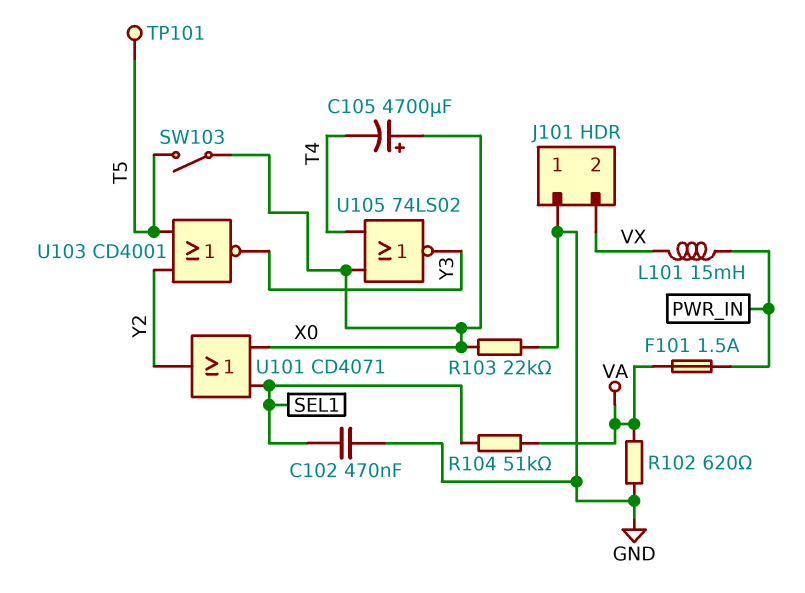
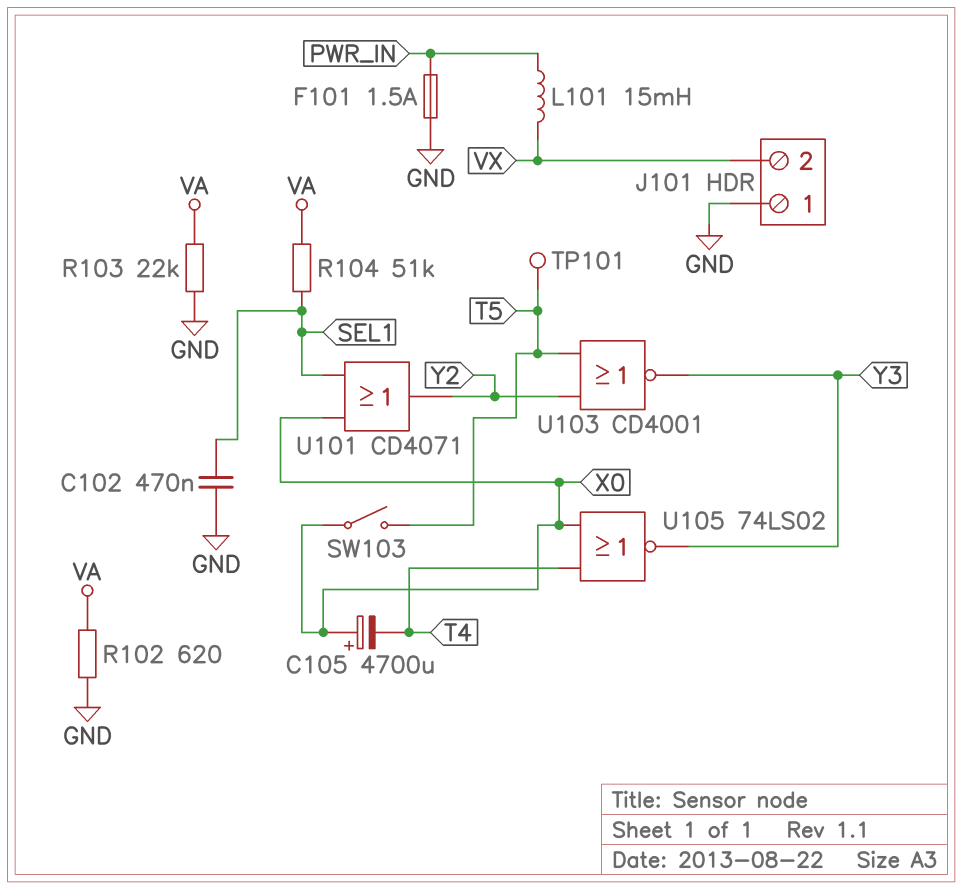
F101: 1.5A (PWR_IN, VA) -> 1.5A (GND, PWR_IN)
R103: 22k (GND, X0) -> 22k (GND, VA)

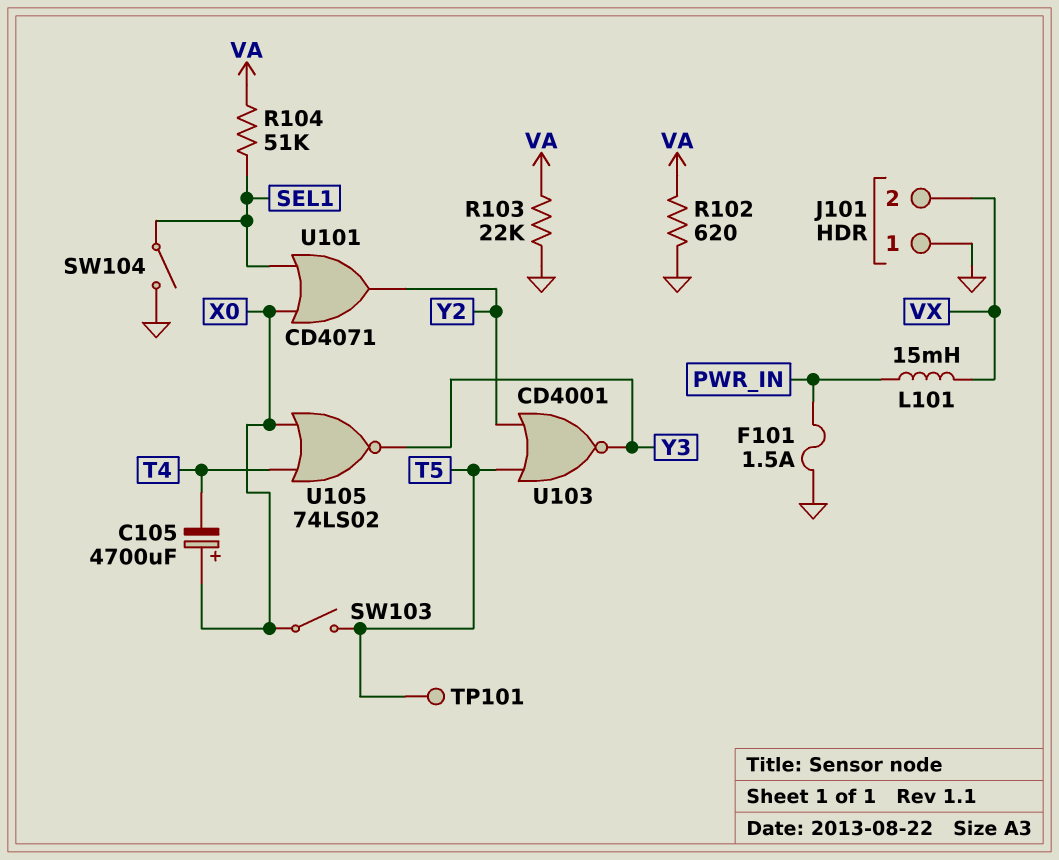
C102: 470nF (GND, SEL1) -> none
SW104: none -> switch (GND, SEL1)

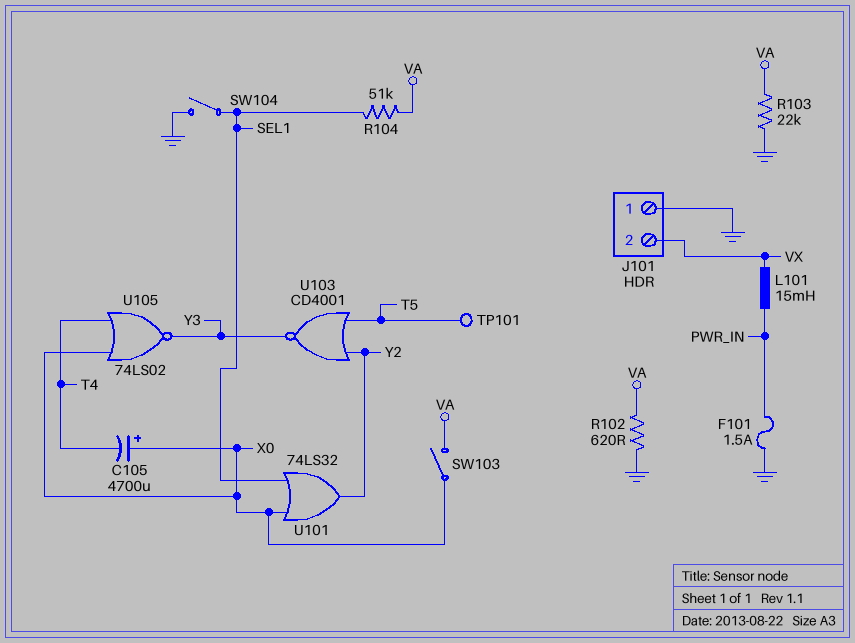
SW103: switch (T5, X0) -> switch (VA, X0)
U101: OR CD4071 (in SEL1, in X0, out Y2) -> OR 74LS32 (in SEL1, in X0, out Y2)

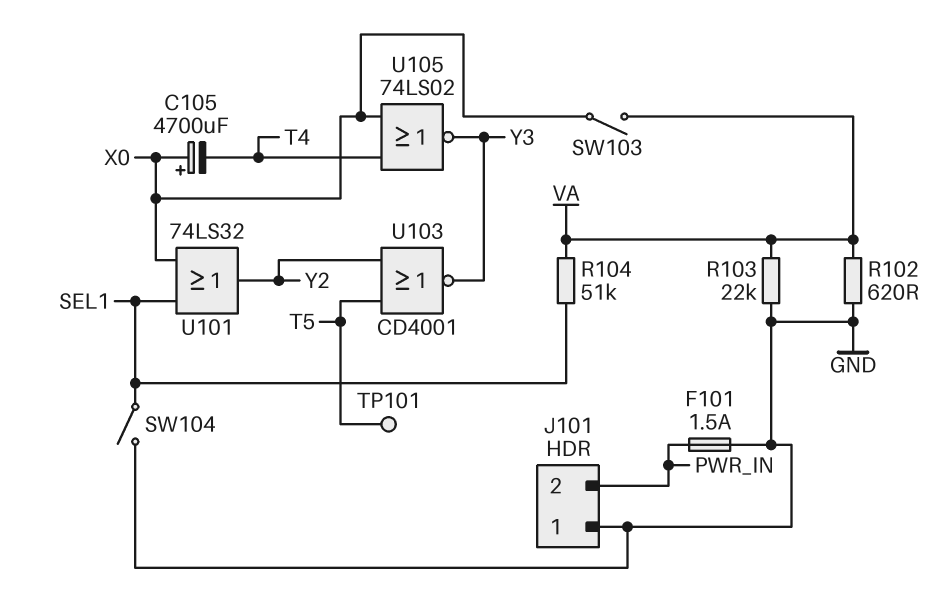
J101 pin 2: VX -> PWR_IN
L101: 15mH (PWR_IN, VX) -> none

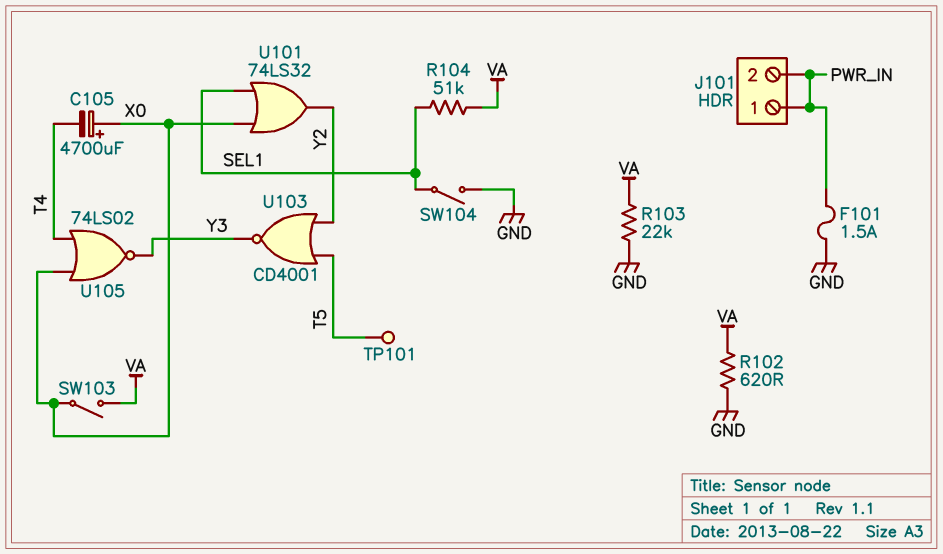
J101 pin 1: GND -> PWR_IN

